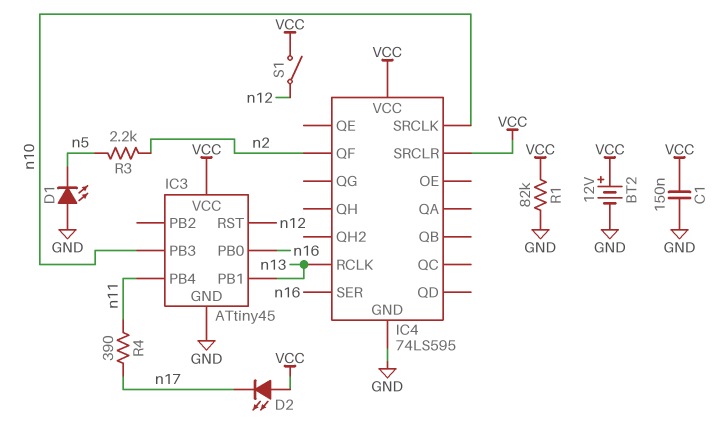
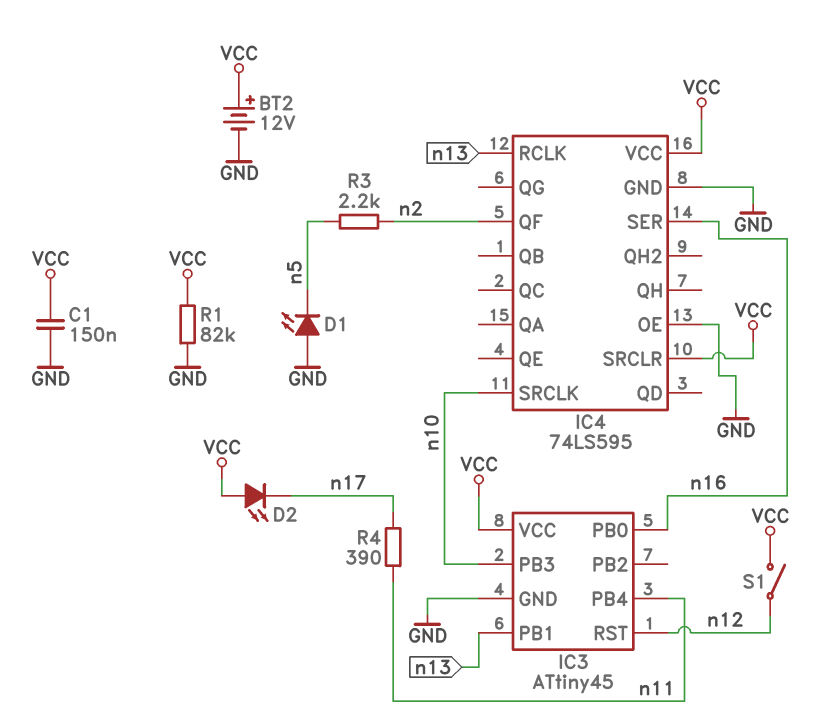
IC4 pin OE: none -> GND

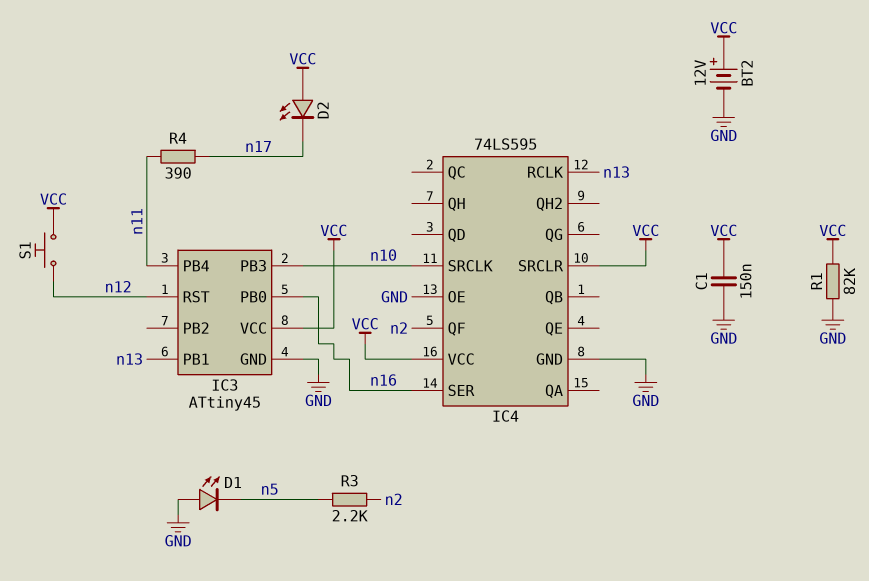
S1: switch (VCC, n12) -> button (VCC, n12)

